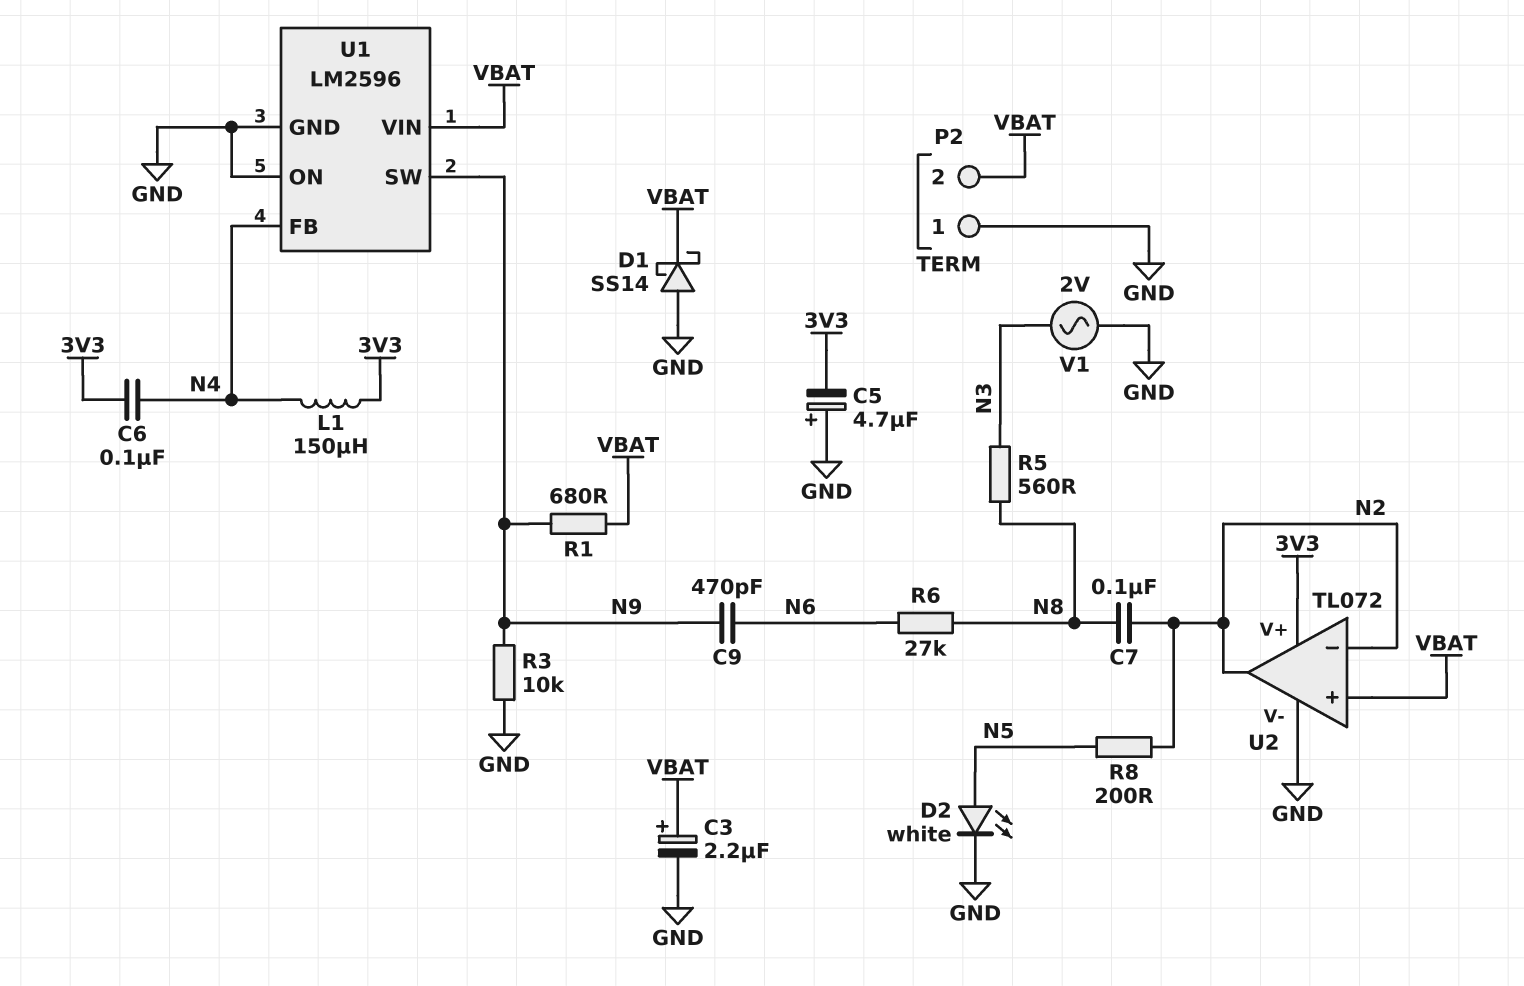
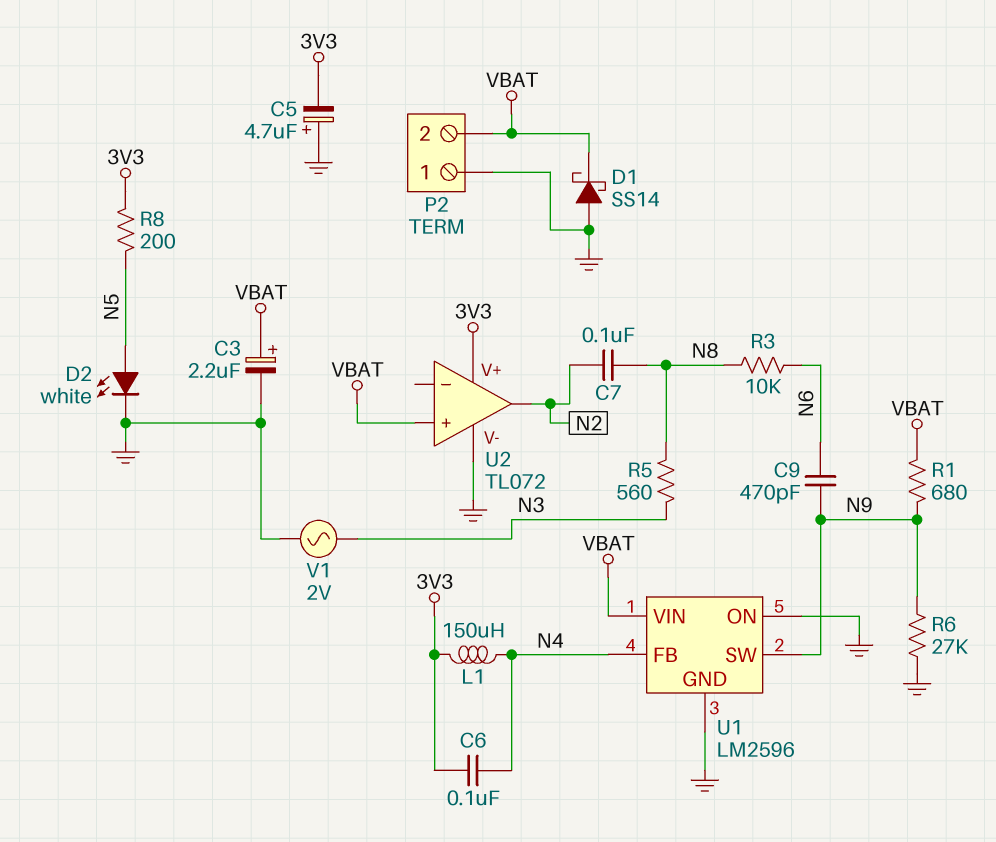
R3: 10k (GND, N9) -> 10k (N6, N8)
R6: 27k (N6, N8) -> 27k (GND, N9)
R8: 200 (N2, N5) -> 200 (3V3, N5)
U2 pin in-: N2 -> none

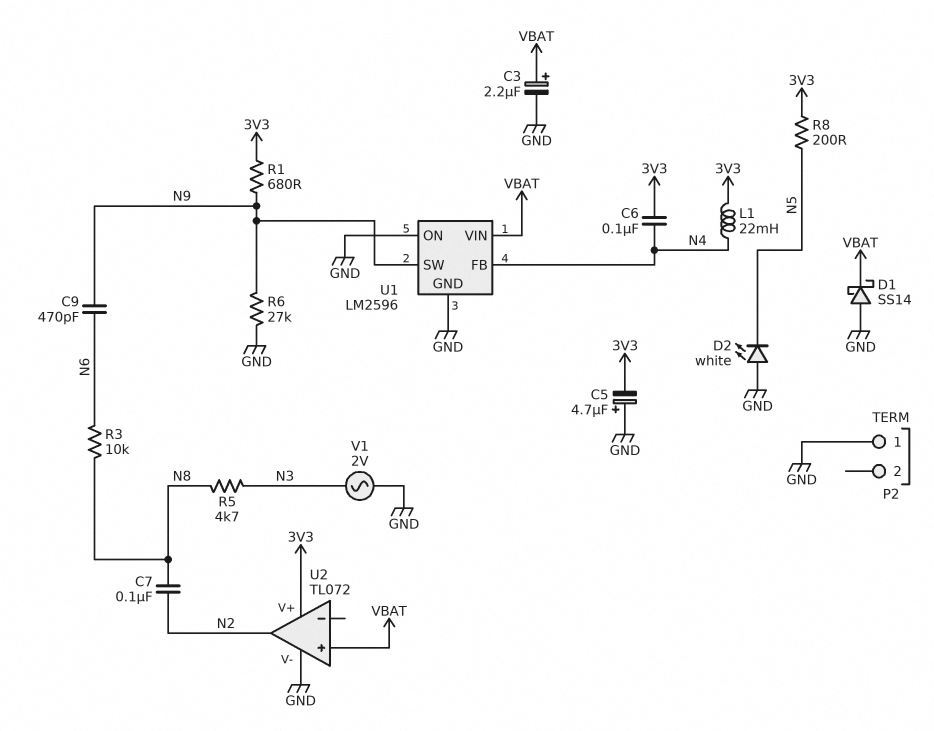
D2: LED white (A N5, K GND) -> LED white (A GND, K N5)
L1: 150uH (3V3, N4) -> 22mH (3V3, N4)
P2 pin 2: VBAT -> none
R1: 680 (N9, VBAT) -> 680 (3V3, N9)
R5: 560 (N3, N8) -> 4.7k (N3, N8)

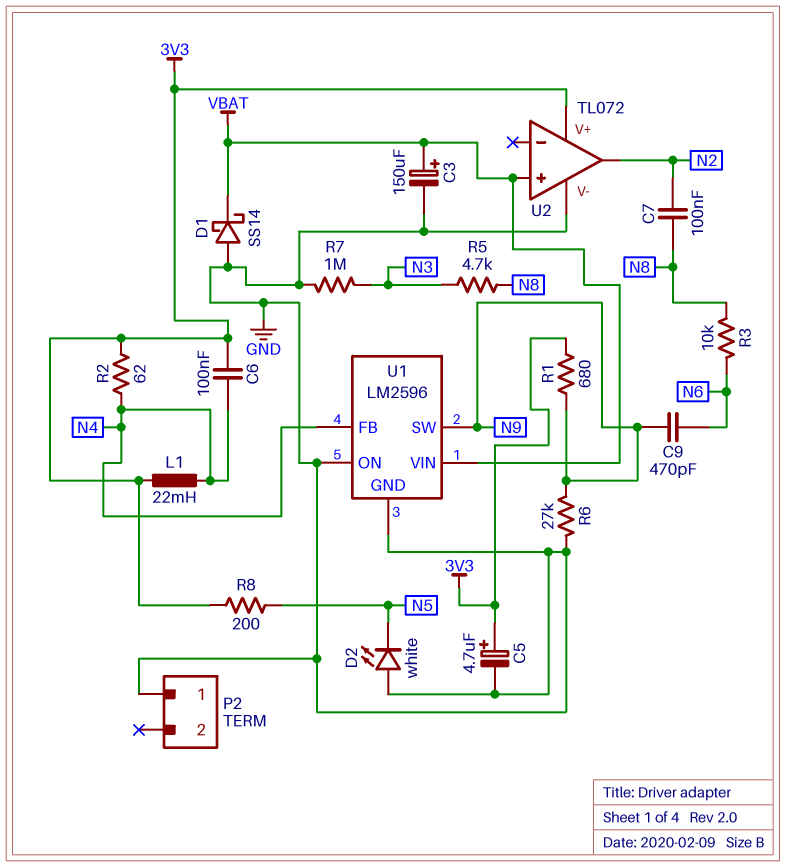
C3: 2.2uF (plus VBAT, minus GND) -> 150uF (plus VBAT, minus GND)
C5: 4.7uF (plus GND, minus 3V3) -> 4.7uF (plus 3V3, minus GND)
R2: none -> 62 (3V3, N4)
R7: none -> 1M (GND, N3)
V1: AC 2V (GND, N3) -> none

